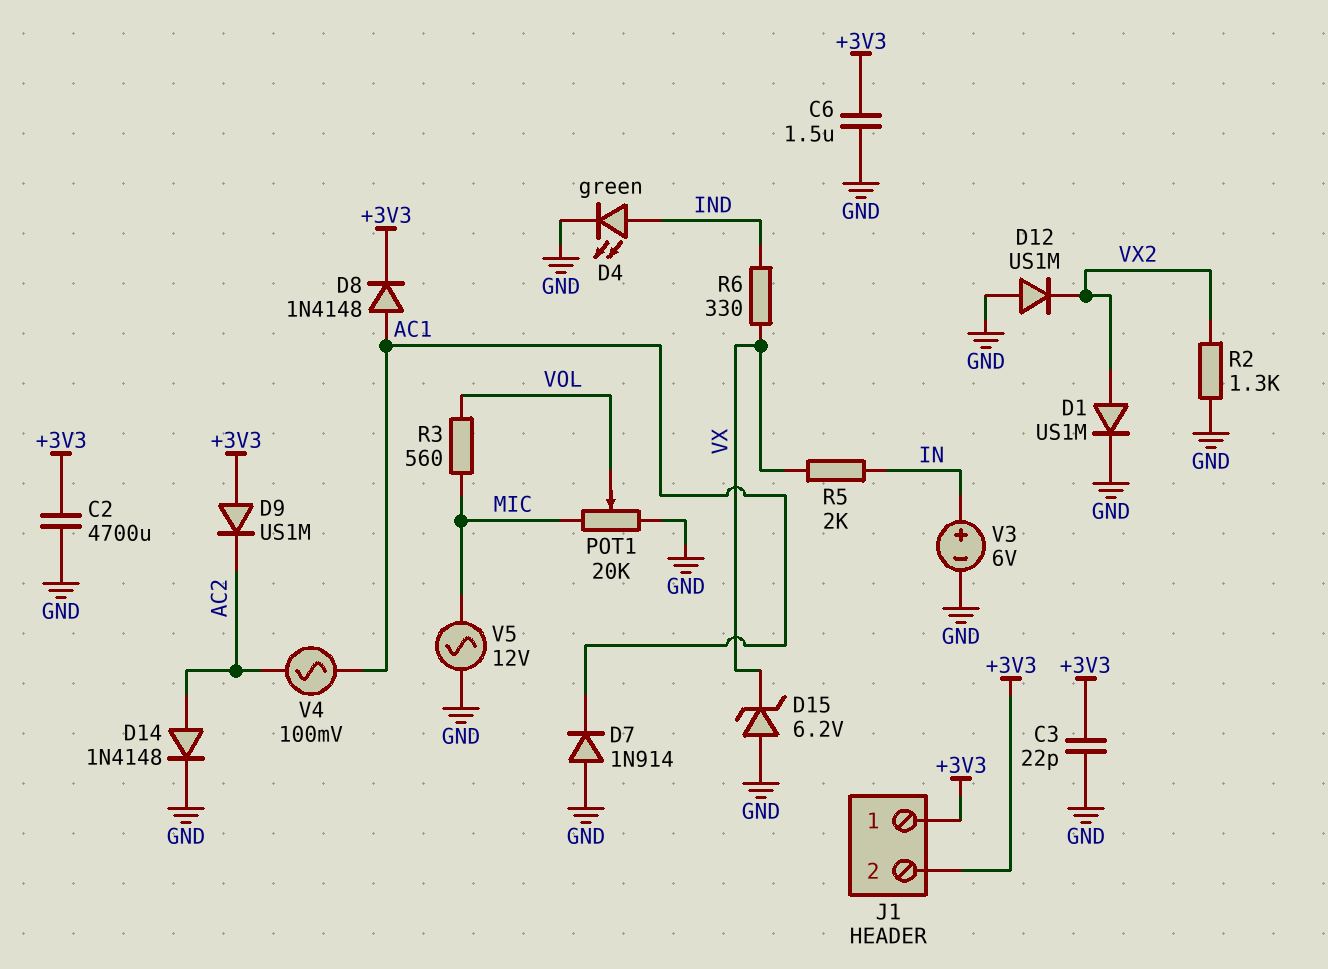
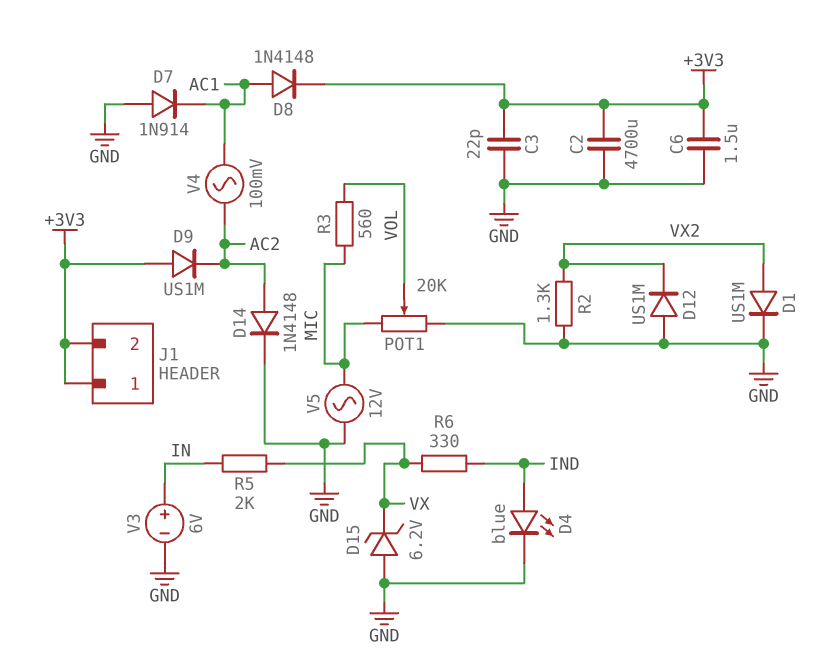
D4: LED green (A IND, K GND) -> LED blue (A IND, K GND)

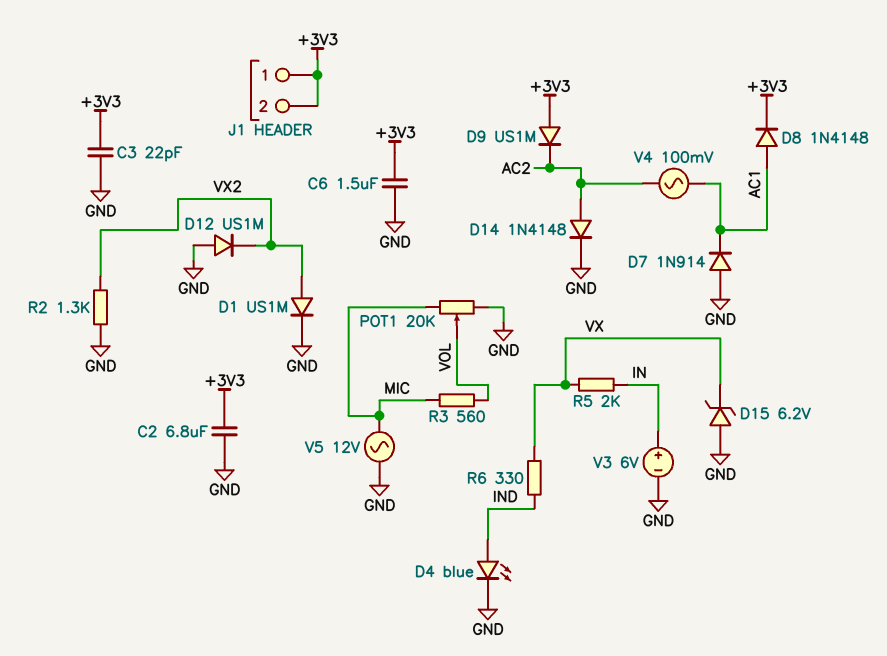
C2: 4700uF (+3V3, GND) -> 6.8uF (+3V3, GND)

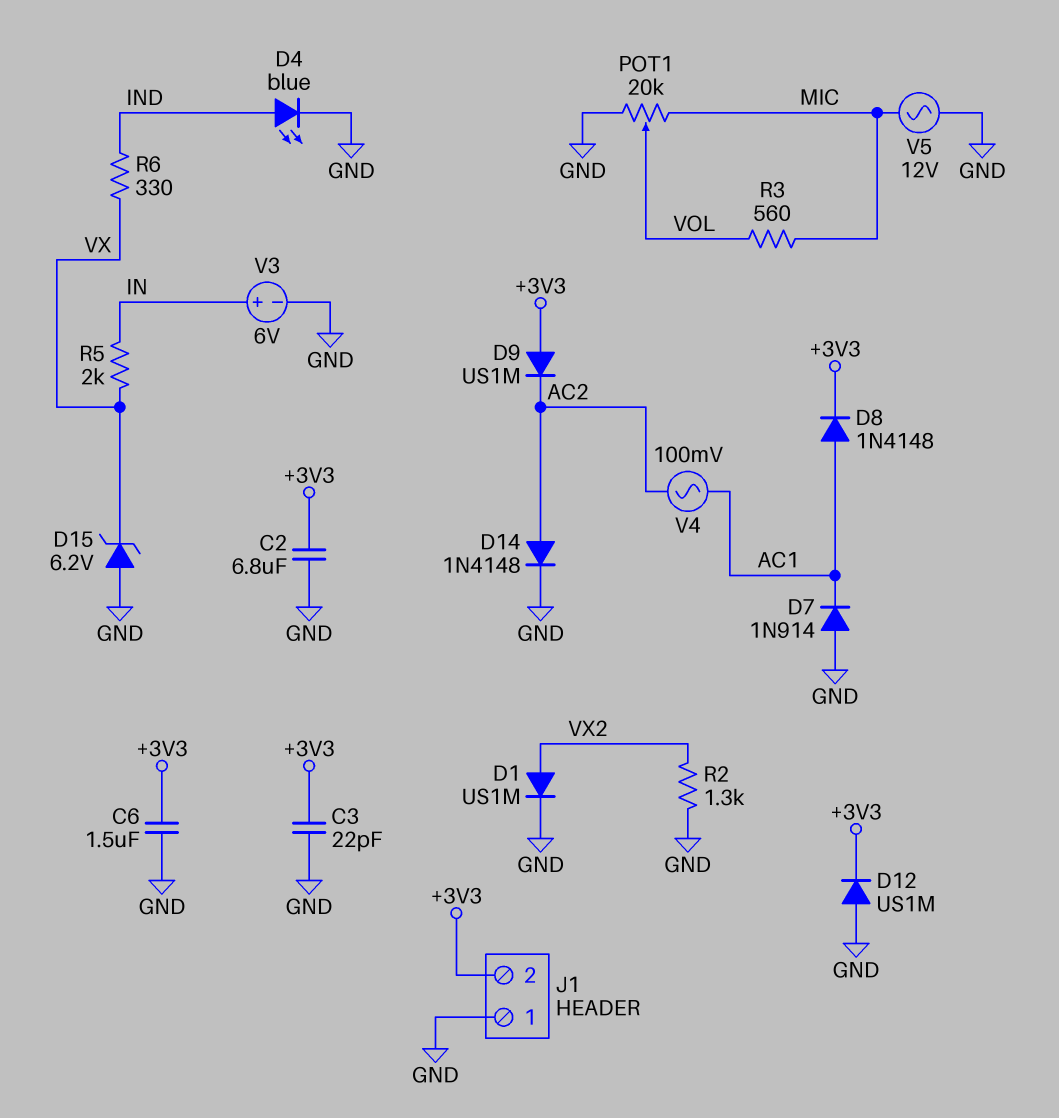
D12: diode US1M (A GND, K VX2) -> diode US1M (A GND, K +3V3)
J1 pin 1: +3V3 -> GND

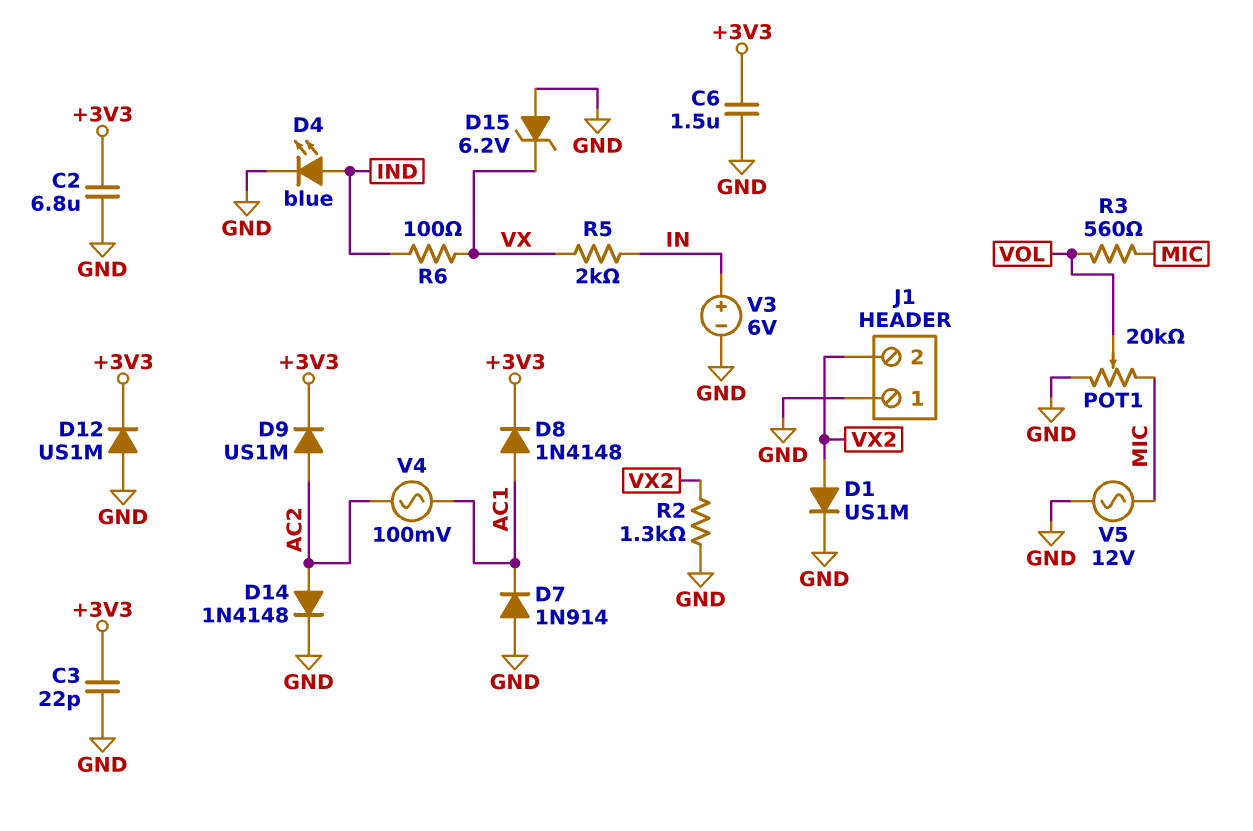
D9: diode US1M (A +3V3, K AC2) -> diode US1M (A AC2, K +3V3)
J1 pin 2: +3V3 -> VX2
R6: 330 (IND, VX) -> 100 (IND, VX)

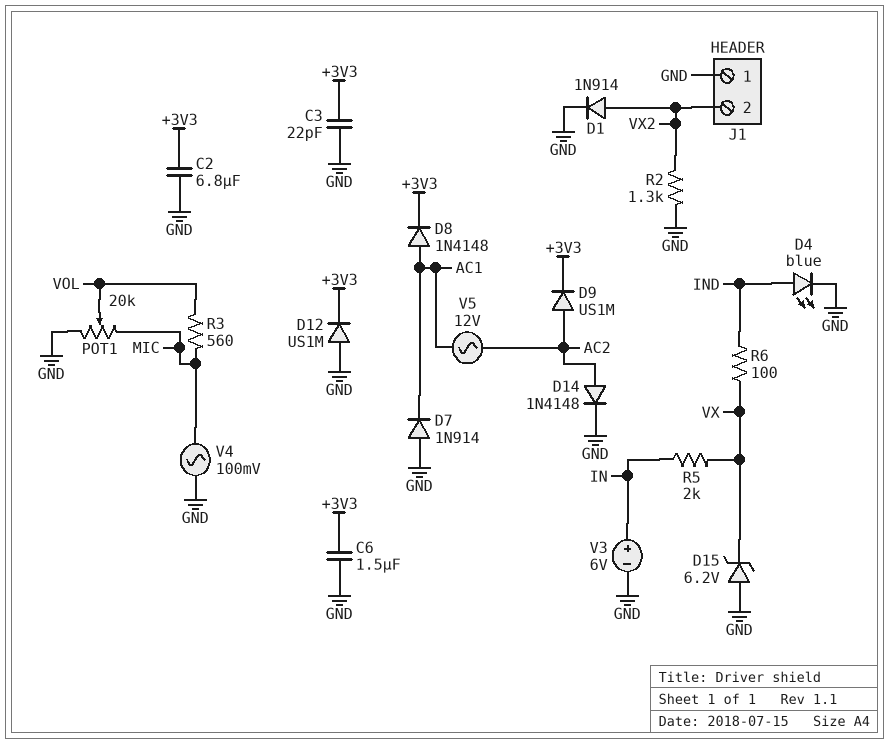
D1: diode US1M (A VX2, K GND) -> diode 1N914 (A VX2, K GND)
V4: AC 100mV (AC1, AC2) -> AC 100mV (GND, MIC)
V5: AC 12V (GND, MIC) -> AC 12V (AC1, AC2)

